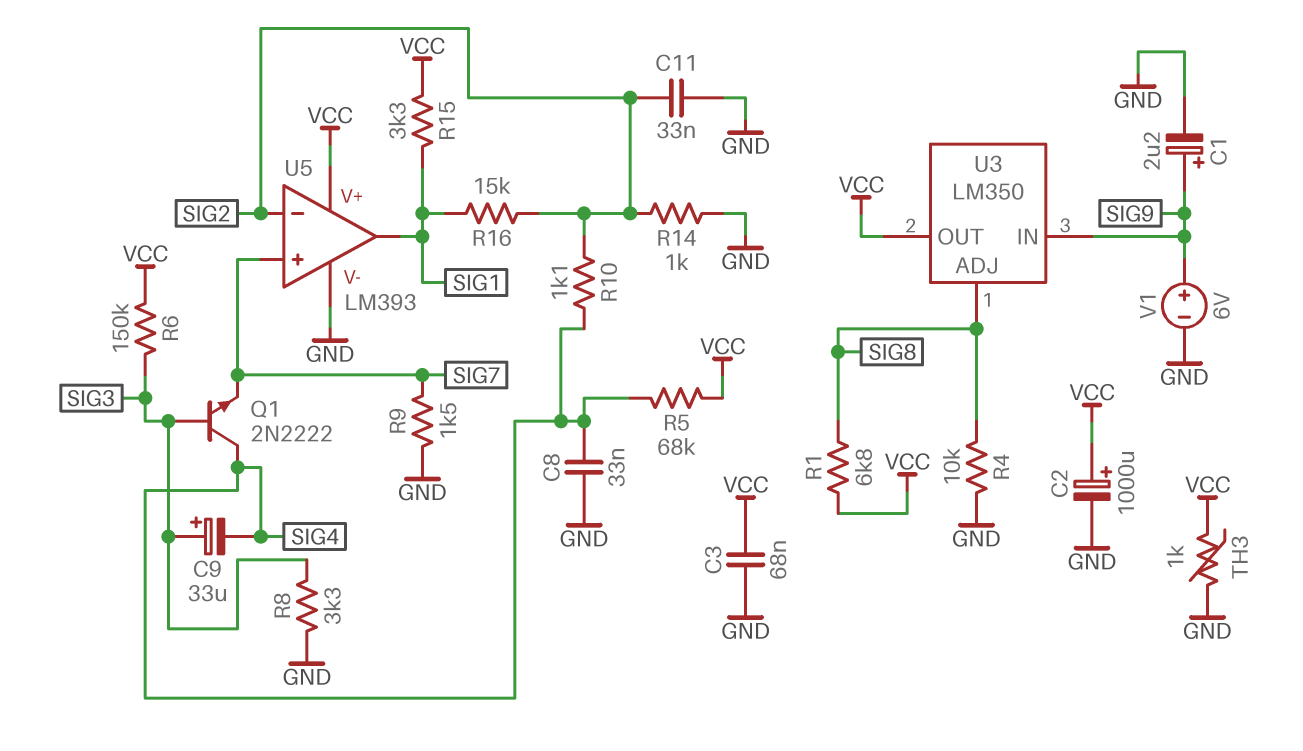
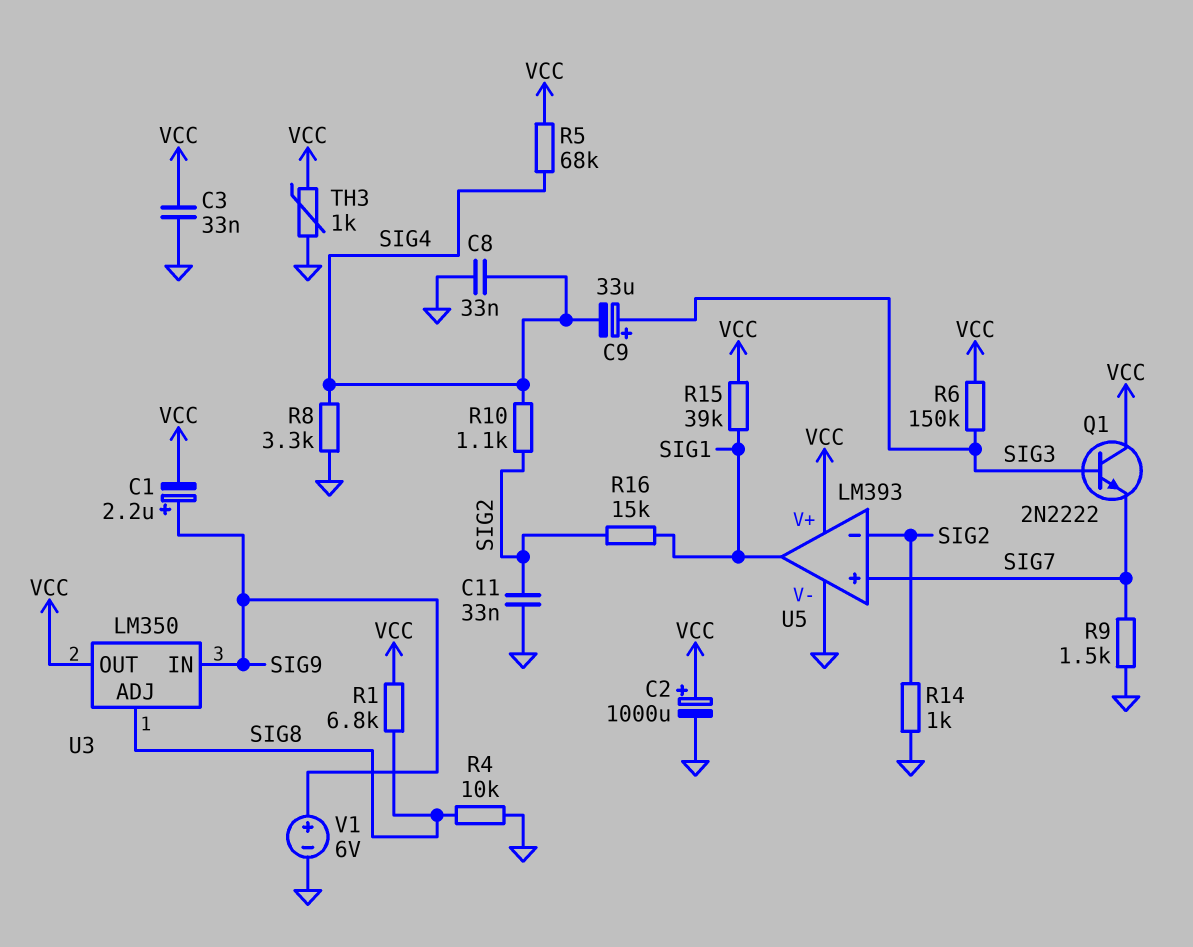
C1: 2.2uF (plus SIG9, minus GND) -> 2.2uF (plus SIG9, minus VCC)
C3: 68nF (GND, VCC) -> 33nF (GND, VCC)
Q1: NPN 2N2222 (B SIG3, C SIG4, E SIG7) -> NPN 2N2222 (B SIG3, C VCC, E SIG7)
R8: 3.3k (GND, SIG3) -> 3.3k (GND, SIG4)
R15: 3.3k (SIG1, VCC) -> 39k (SIG1, VCC)

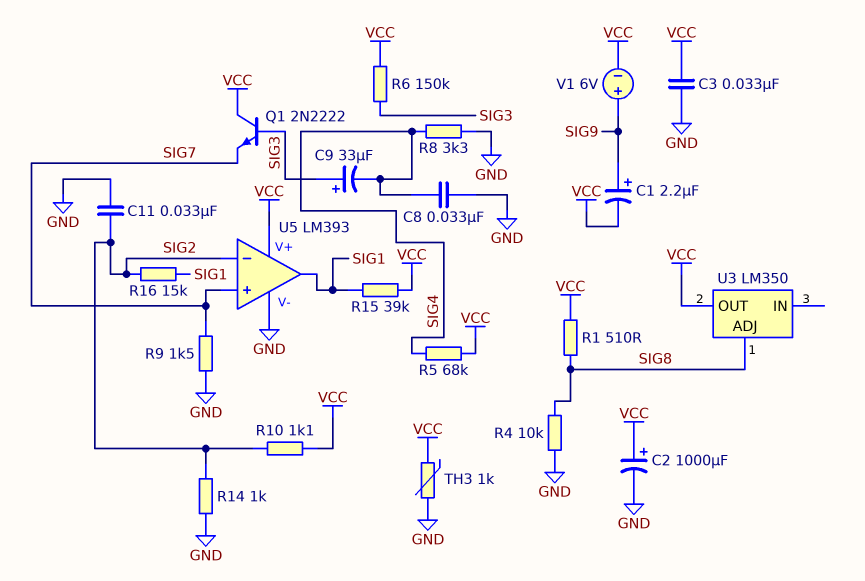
R1: 6.8k (SIG8, VCC) -> 510 (SIG8, VCC)
R10: 1.1k (SIG2, SIG4) -> 1.1k (SIG2, VCC)
U3 pin IN: SIG9 -> none
V1: 6V (plus SIG9, minus GND) -> 6V (plus SIG9, minus VCC)

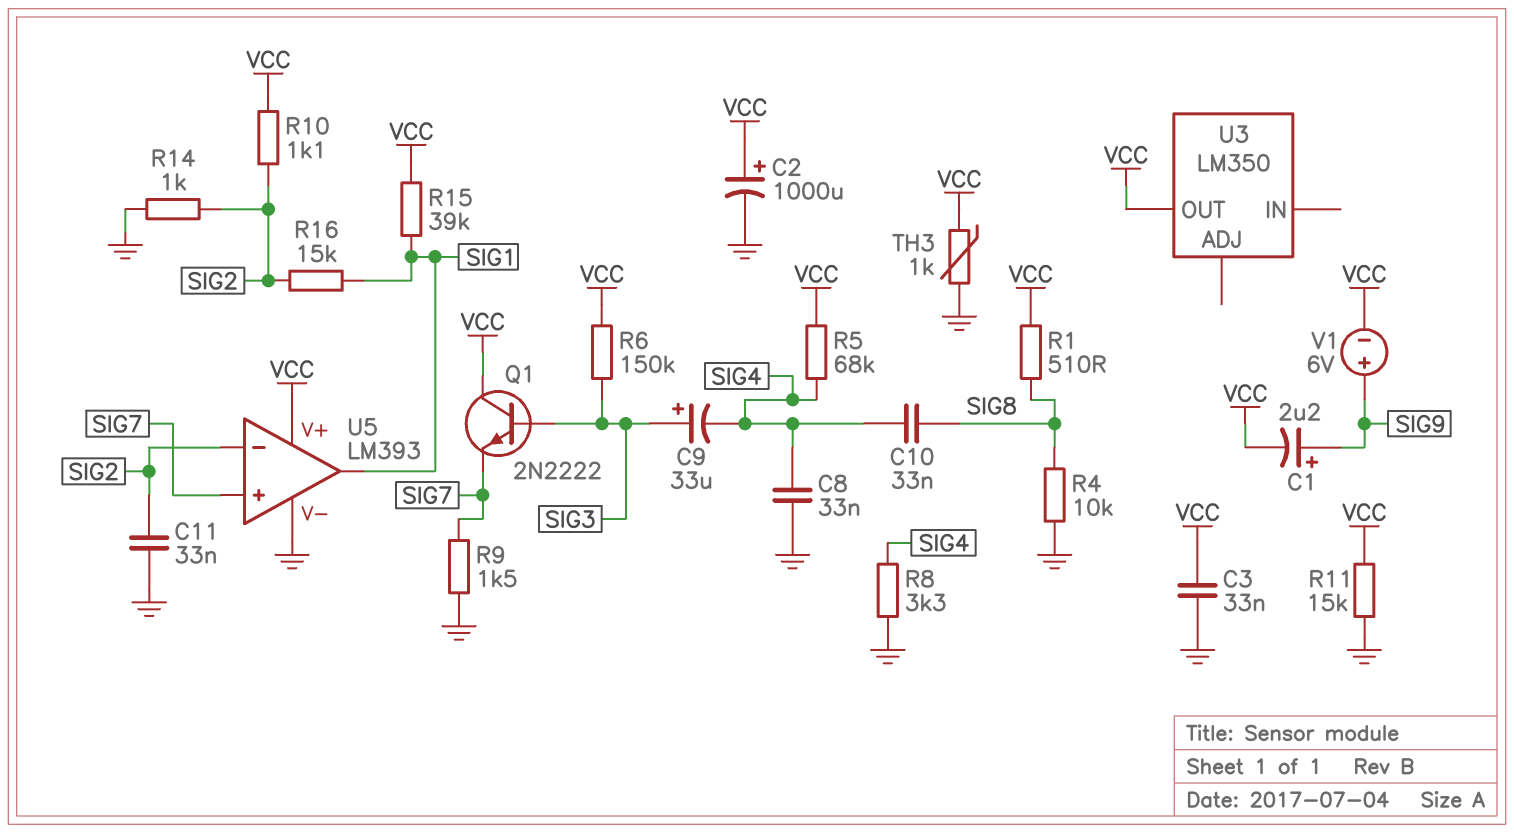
C10: none -> 33nF (SIG4, SIG8)
R11: none -> 15k (GND, VCC)
U3 pin ADJ: SIG8 -> none

